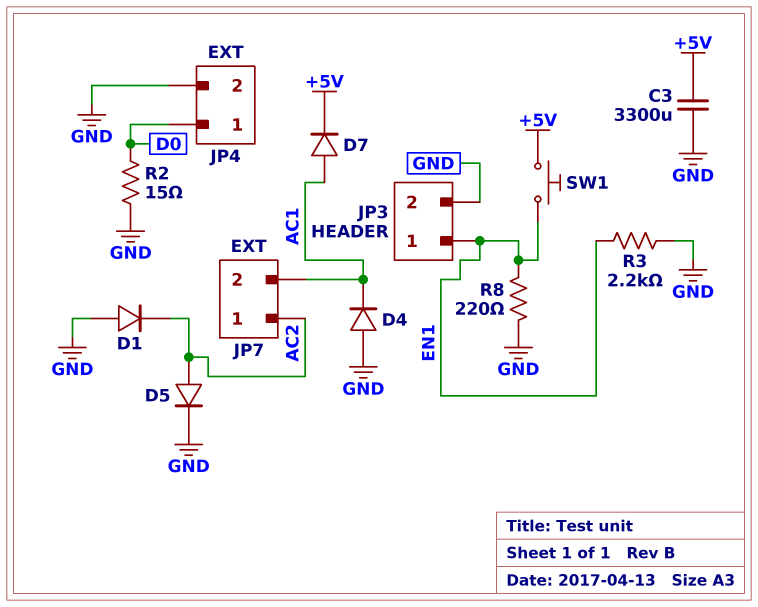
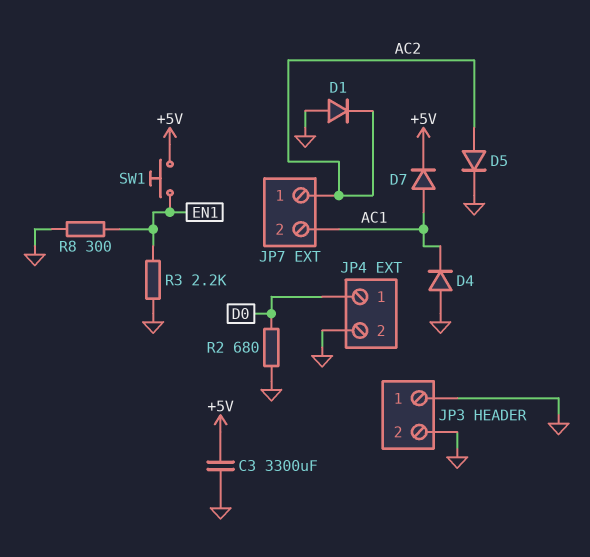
JP3 pin 1: EN1 -> GND
R2: 15 (D0, GND) -> 680 (D0, GND)
R8: 220 (EN1, GND) -> 300 (EN1, GND)

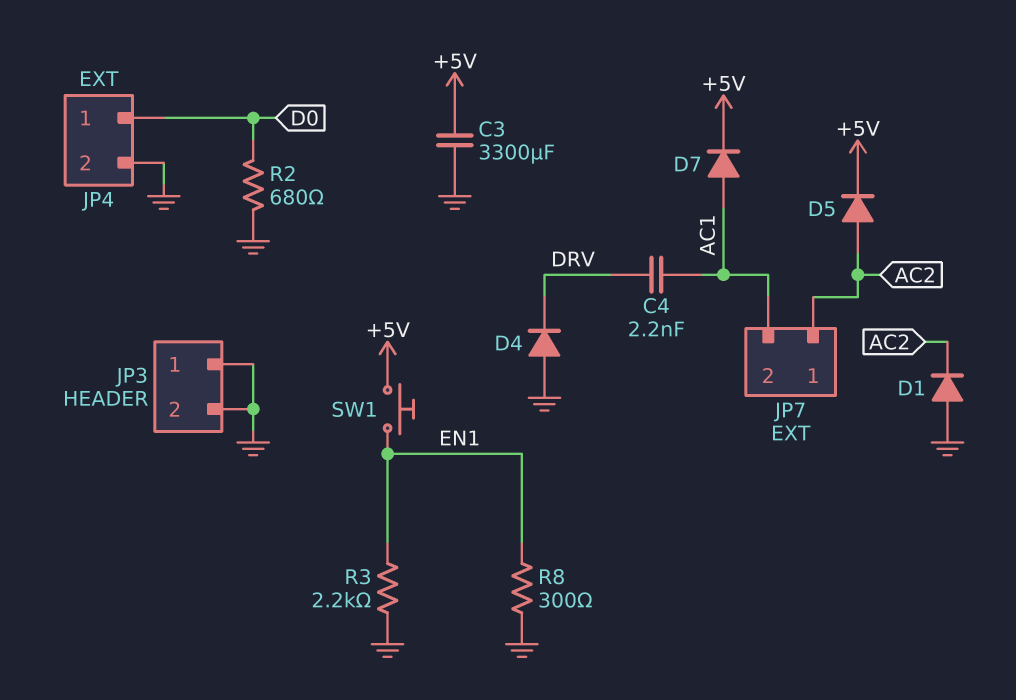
C4: none -> 2.2nF (AC1, DRV)
D4: diode (A GND, K AC1) -> diode (A GND, K DRV)
D5: diode (A AC2, K GND) -> diode (A AC2, K +5V)

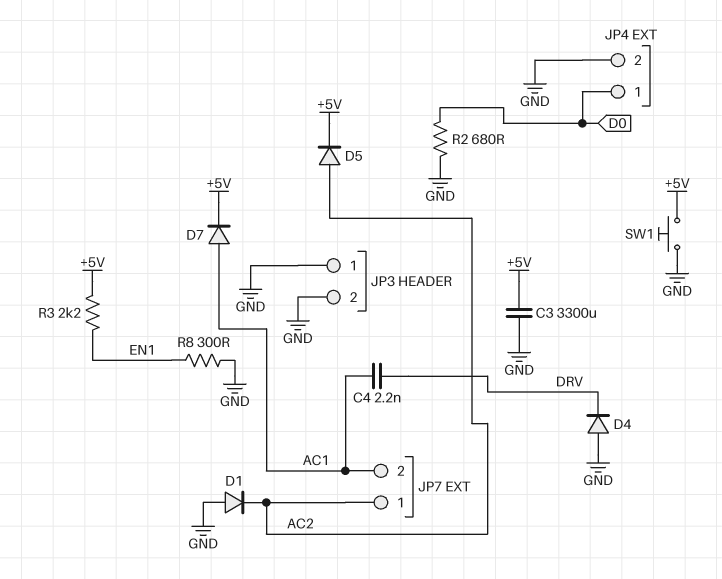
R3: 2.2k (EN1, GND) -> 2.2k (+5V, EN1)
SW1: button (+5V, EN1) -> button (+5V, GND)

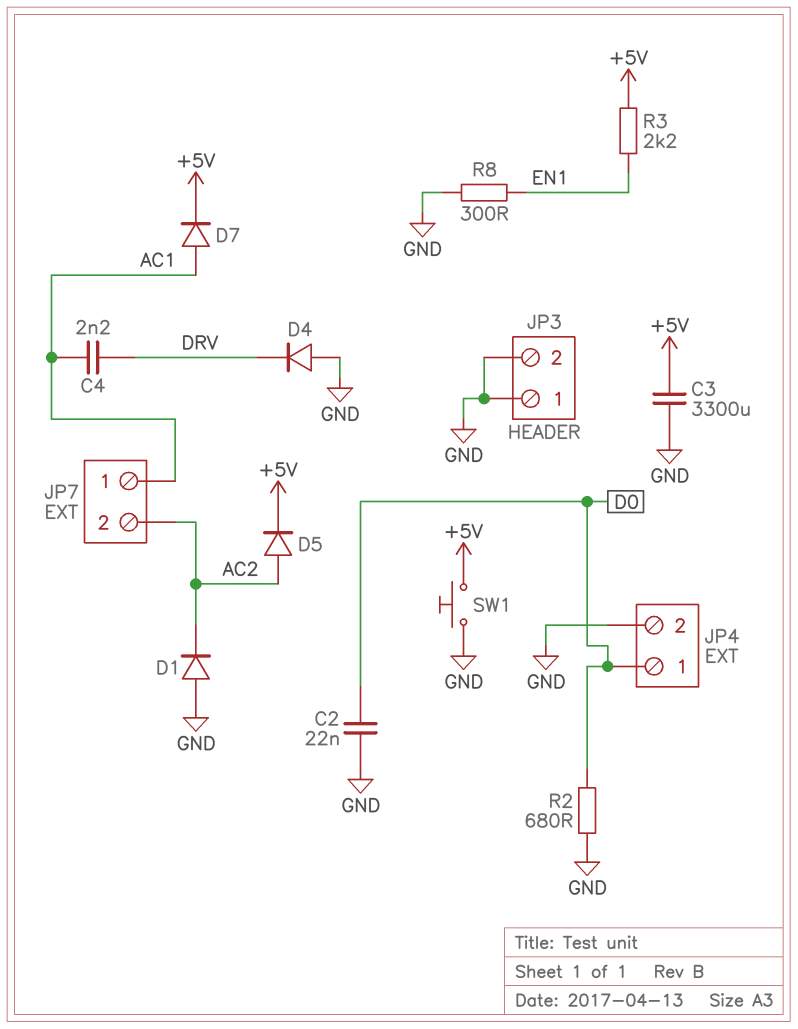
C2: none -> 22nF (D0, GND)
JP7 pin 1: AC2 -> AC1
JP7 pin 2: AC1 -> AC2

